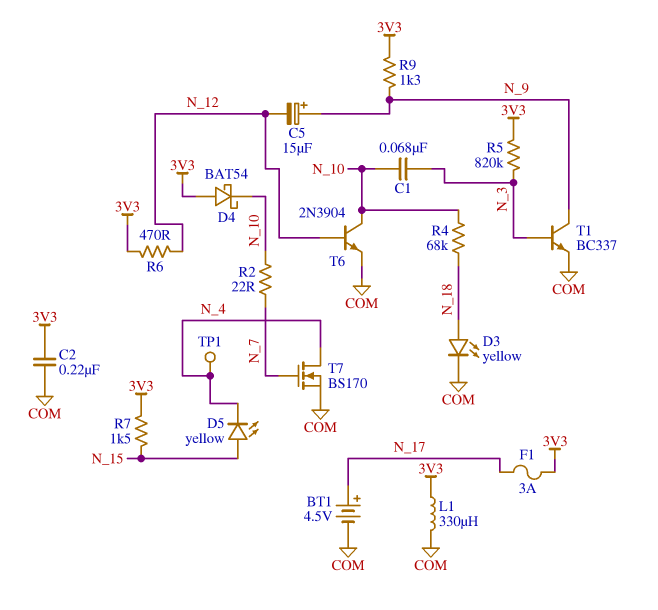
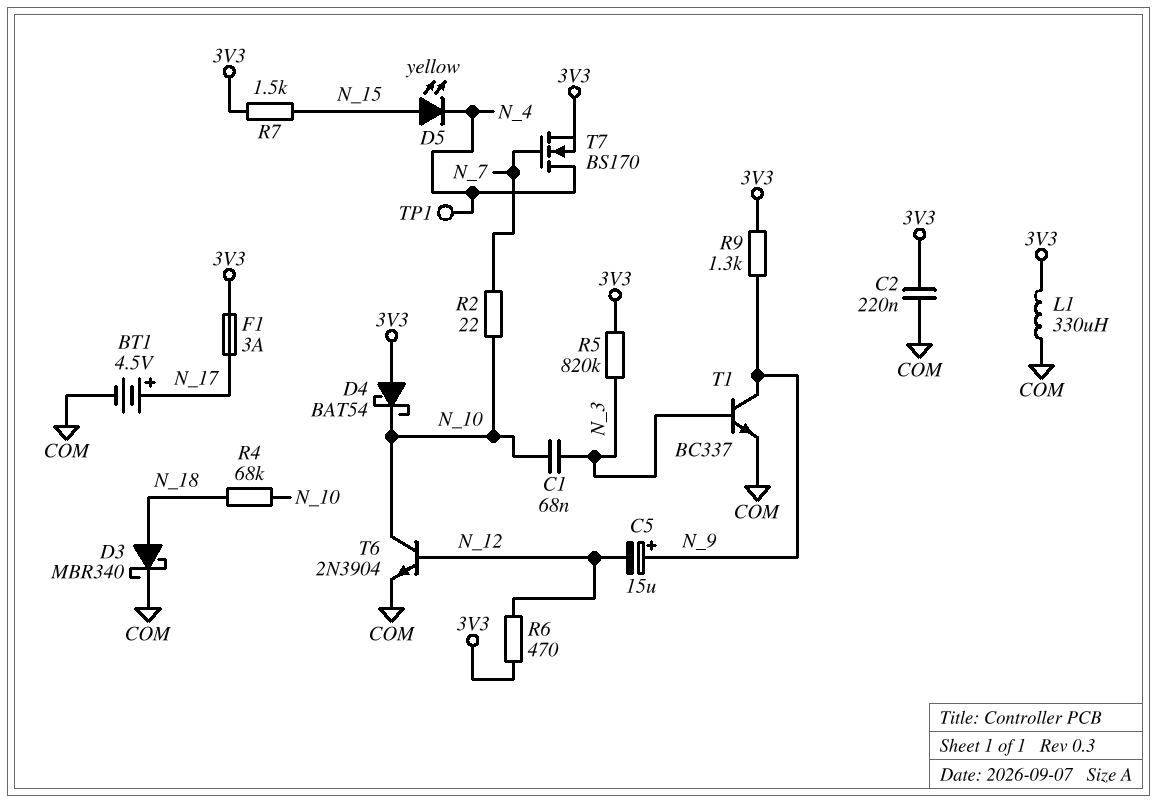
D3: LED yellow (A N_18, K COM) -> schottky MBR340 (A N_18, K COM)
T7: NMOS BS170 (G N_7, D N_4, S COM) -> NMOS BS170 (G N_7, D N_4, S 3V3)

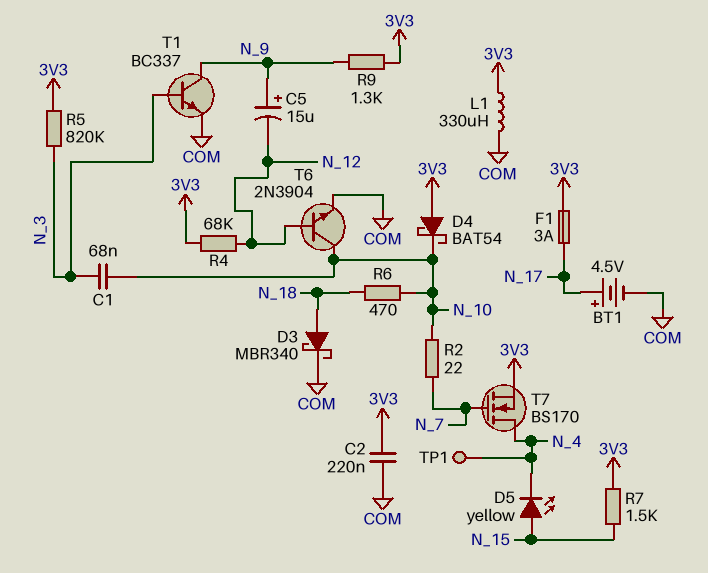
R4: 68k (N_10, N_18) -> 68k (3V3, N_12)
R6: 470 (3V3, N_12) -> 470 (N_10, N_18)

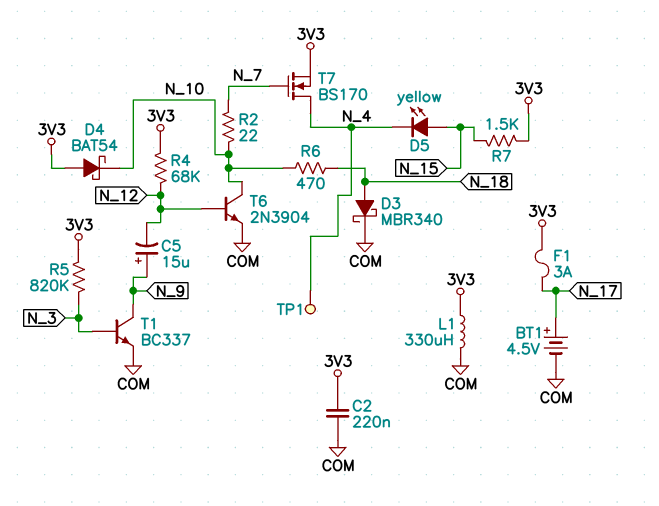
C1: 68nF (N_3, N_10) -> none
R9: 1.3k (3V3, N_9) -> none

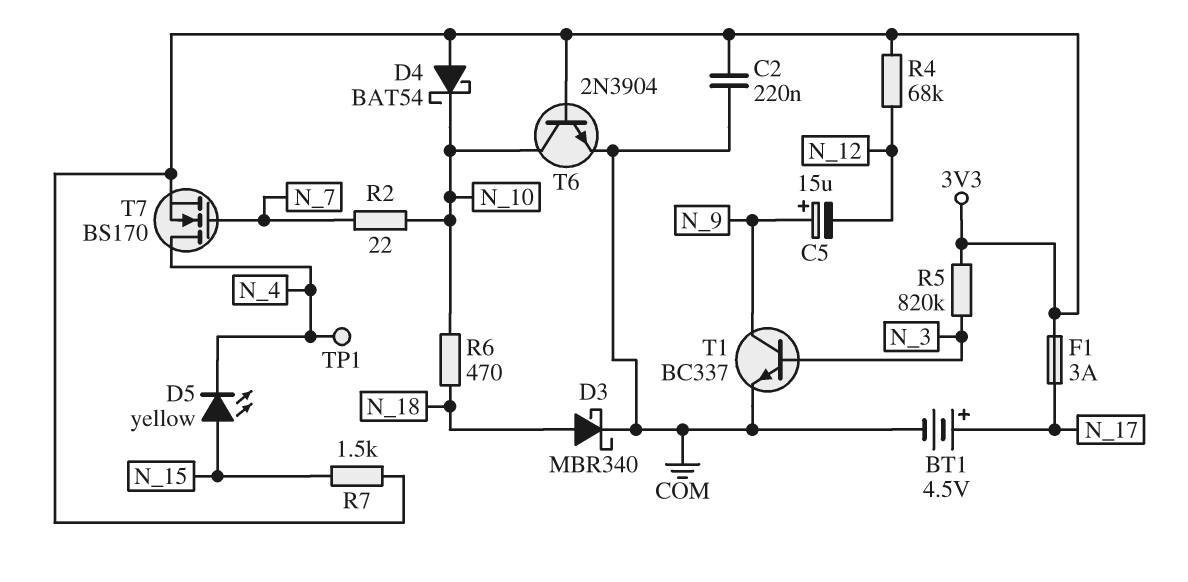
L1: 330uH (3V3, COM) -> none
T6: NPN 2N3904 (B N_12, C N_10, E COM) -> NPN 2N3904 (B 3V3, C N_10, E COM)

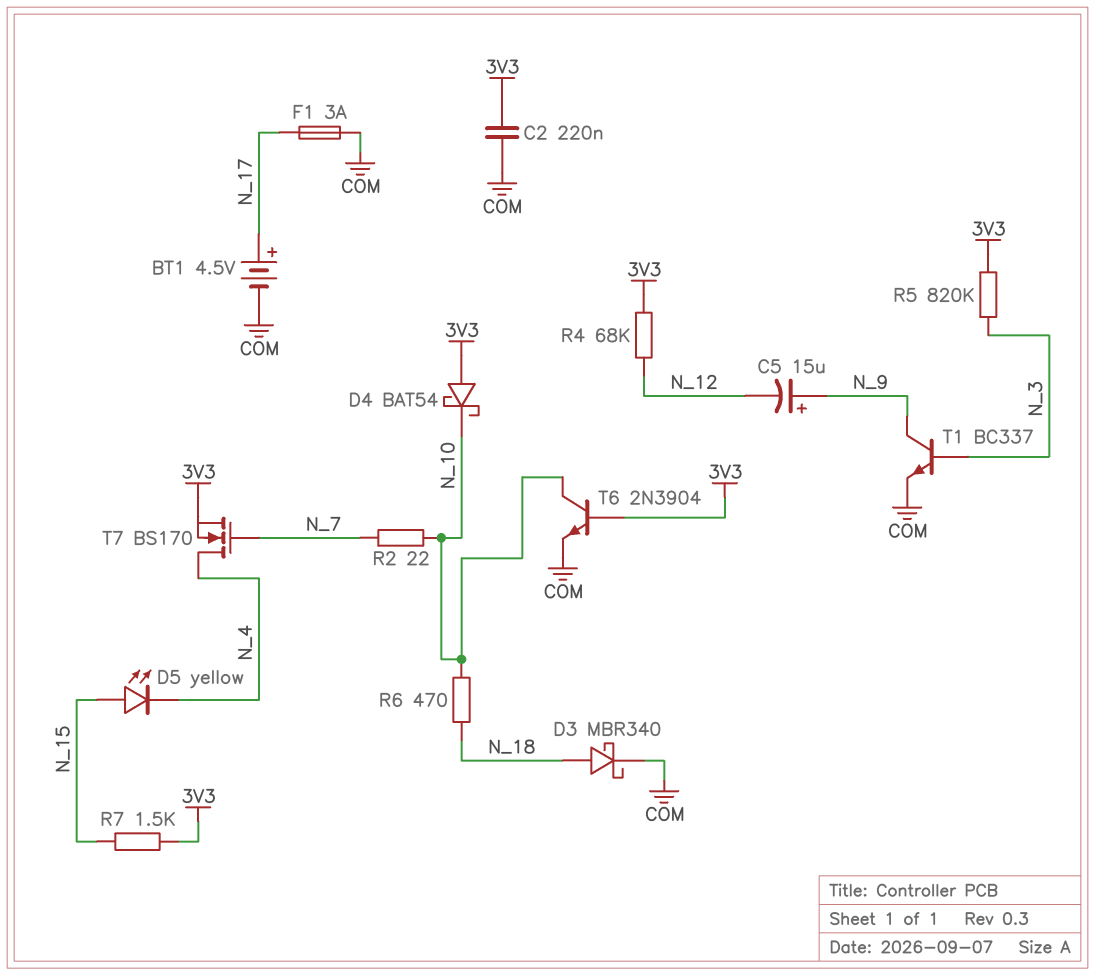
F1: 3A (3V3, N_17) -> 3A (COM, N_17)
TP1: test point (N_4) -> none

